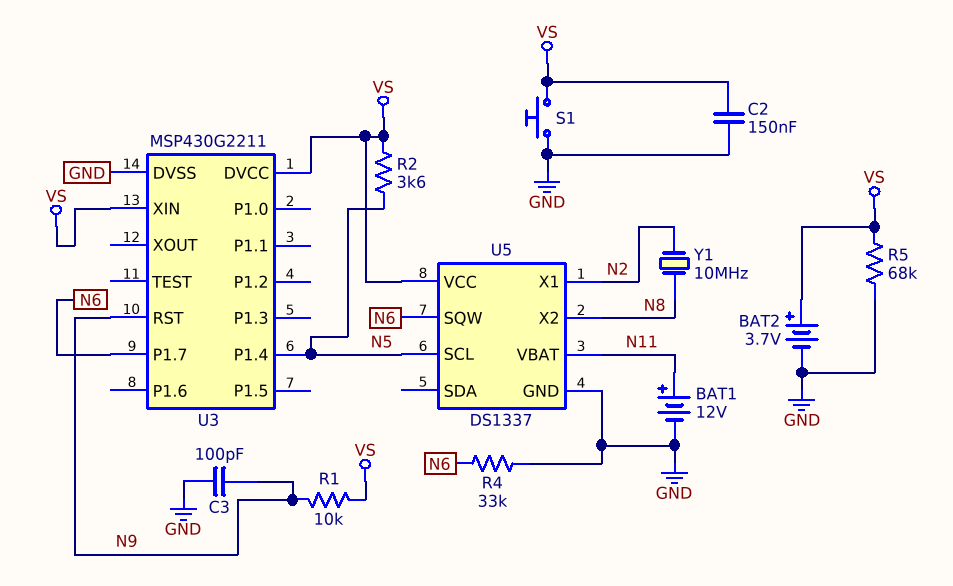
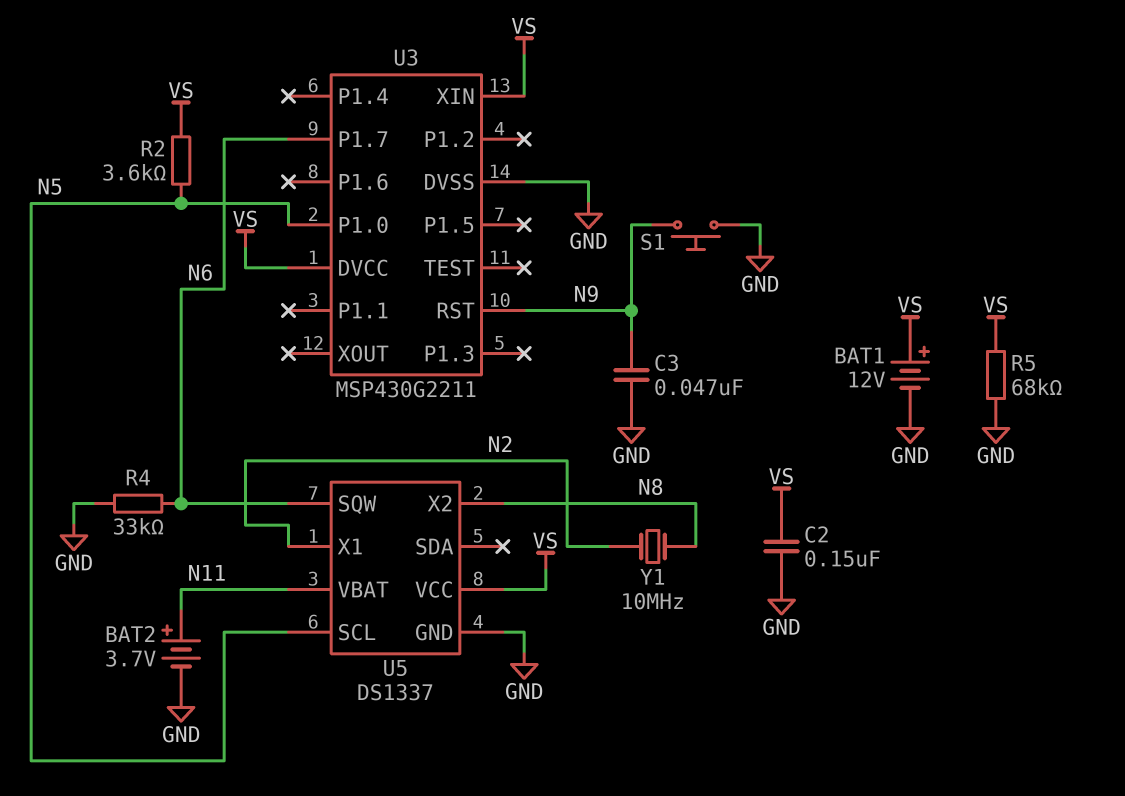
BAT1: 12V (plus N11, minus GND) -> 12V (plus VS, minus GND)
BAT2: 3.7V (plus VS, minus GND) -> 3.7V (plus N11, minus GND)
C3: 100pF (GND, N9) -> 47nF (GND, N9)
R1: 10k (N9, VS) -> none
S1: button (GND, VS) -> button (GND, N9)
U3 pin P1.0: none -> N5
U3 pin P1.4: N5 -> none

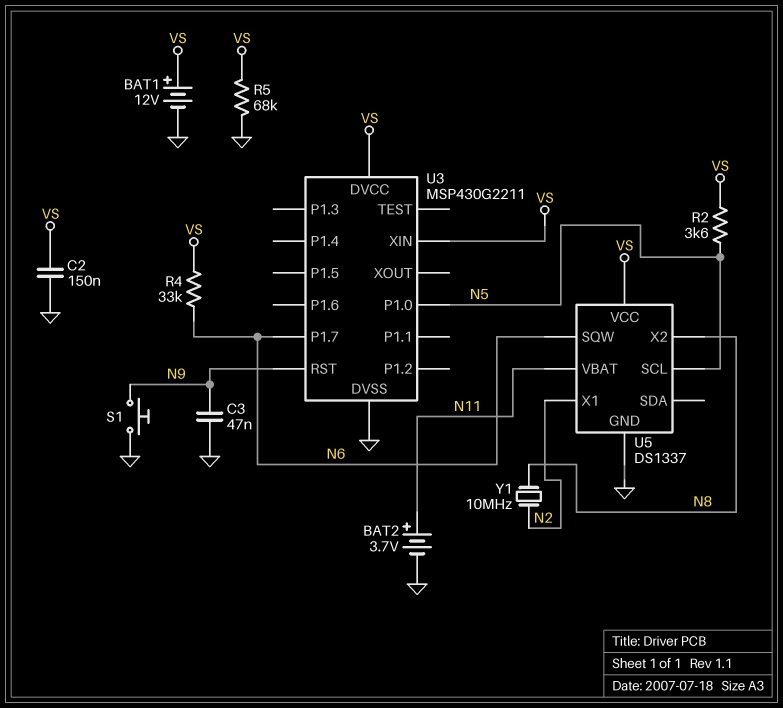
R4: 33k (GND, N6) -> 33k (N6, VS)

